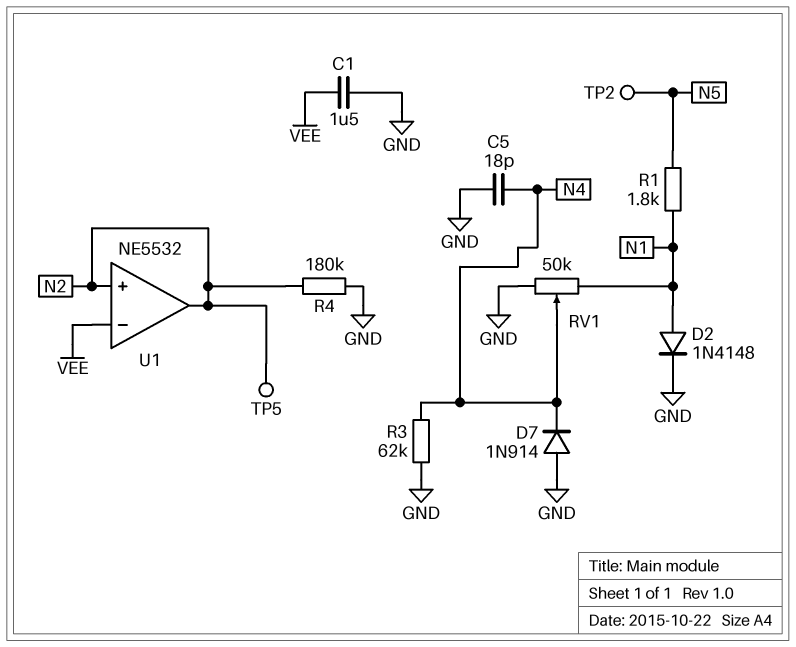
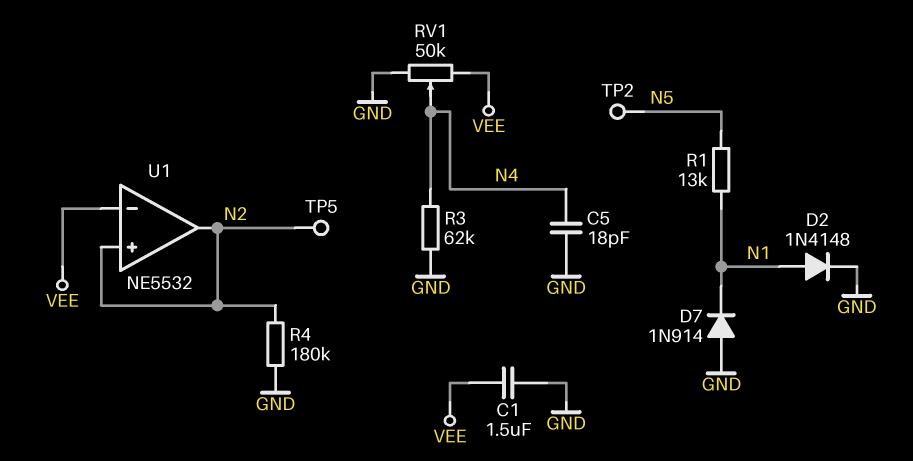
D7: diode 1N914 (A GND, K N4) -> diode 1N914 (A GND, K N1)
R1: 1.8k (N1, N5) -> 13k (N1, N5)
RV1: 50k (GND, N1, wiper N4) -> 50k (GND, VEE, wiper N4)

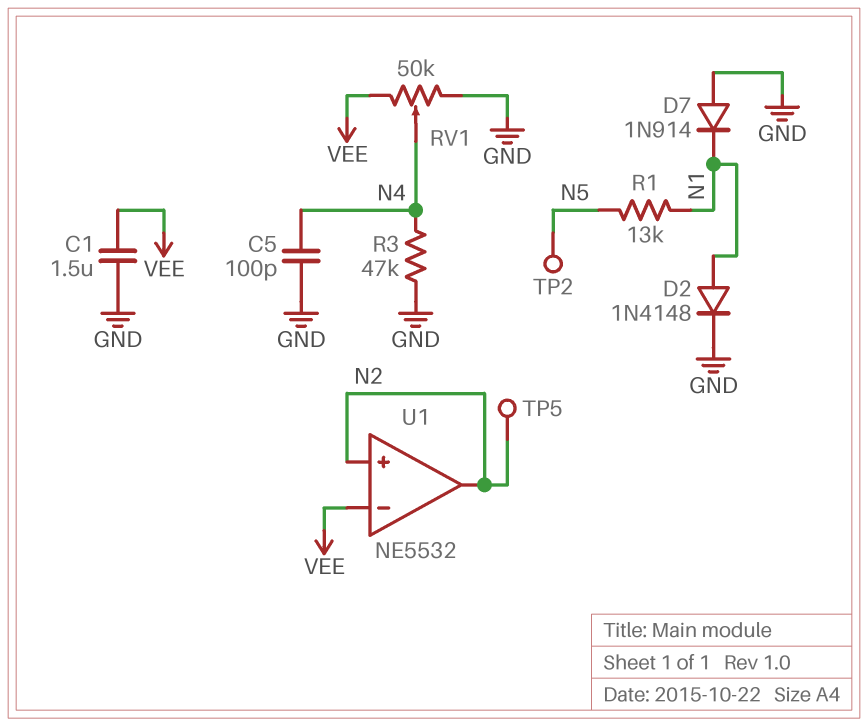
C5: 18pF (GND, N4) -> 100pF (GND, N4)
R3: 62k (GND, N4) -> 47k (GND, N4)
R4: 180k (GND, N2) -> none

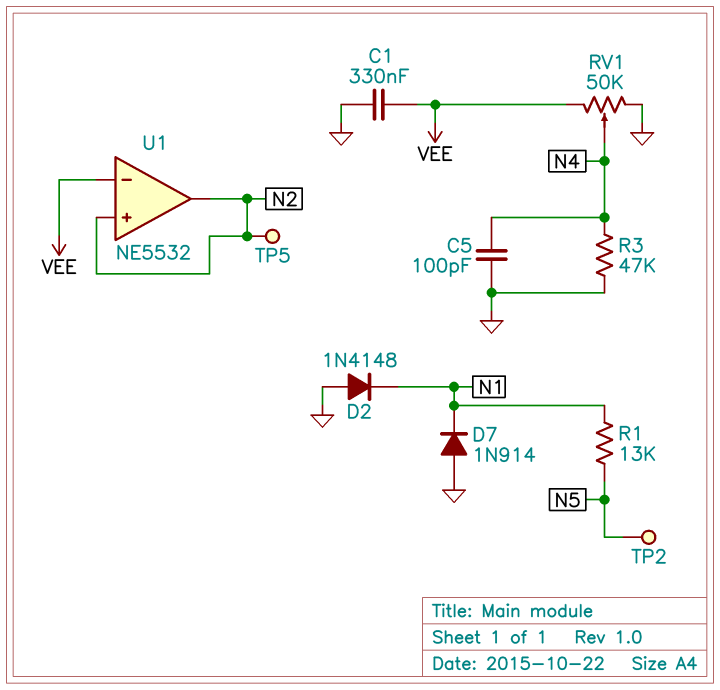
C1: 1.5uF (GND, VEE) -> 330nF (GND, VEE)
D2: diode 1N4148 (A N1, K GND) -> diode 1N4148 (A GND, K N1)

